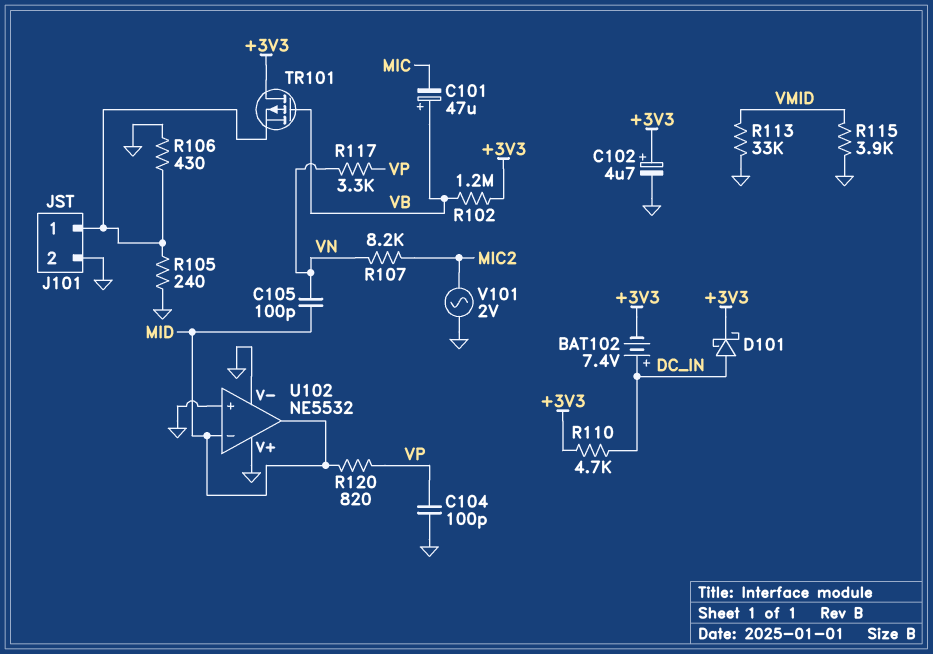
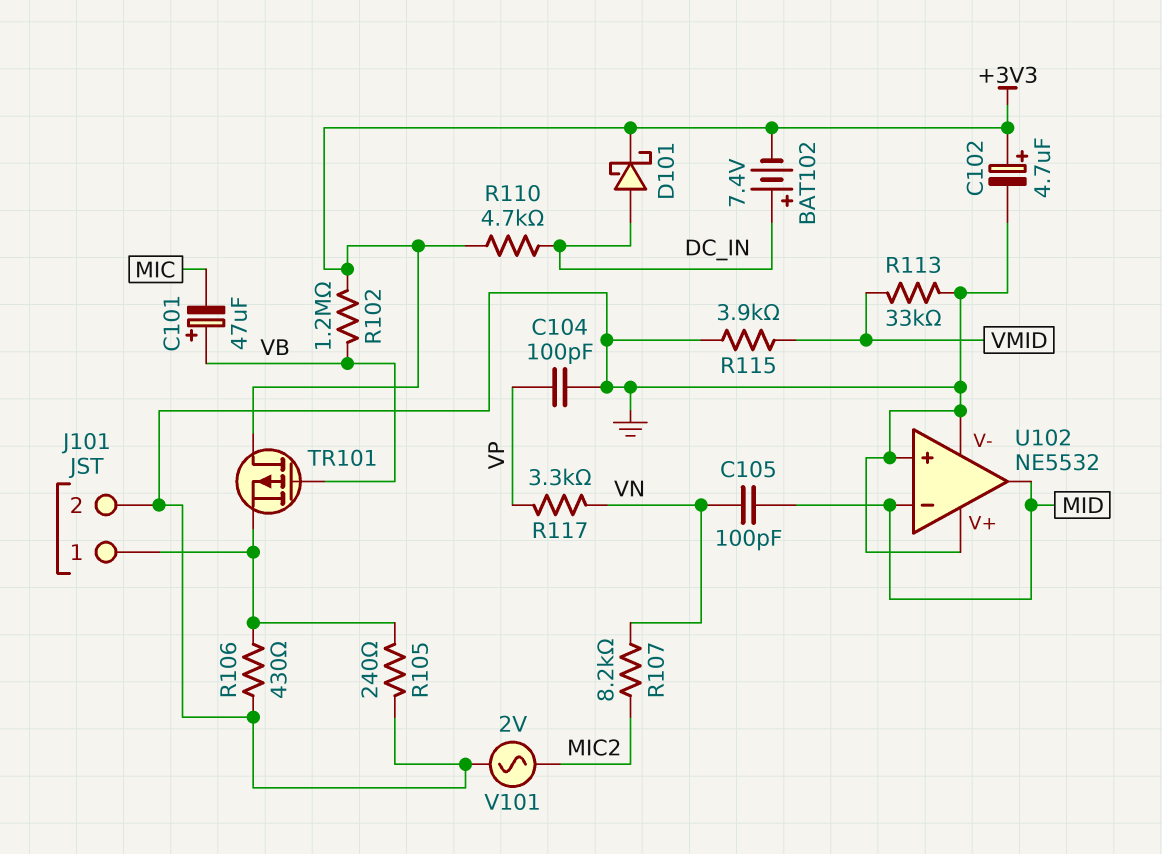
R120: 820 (MID, VP) -> none

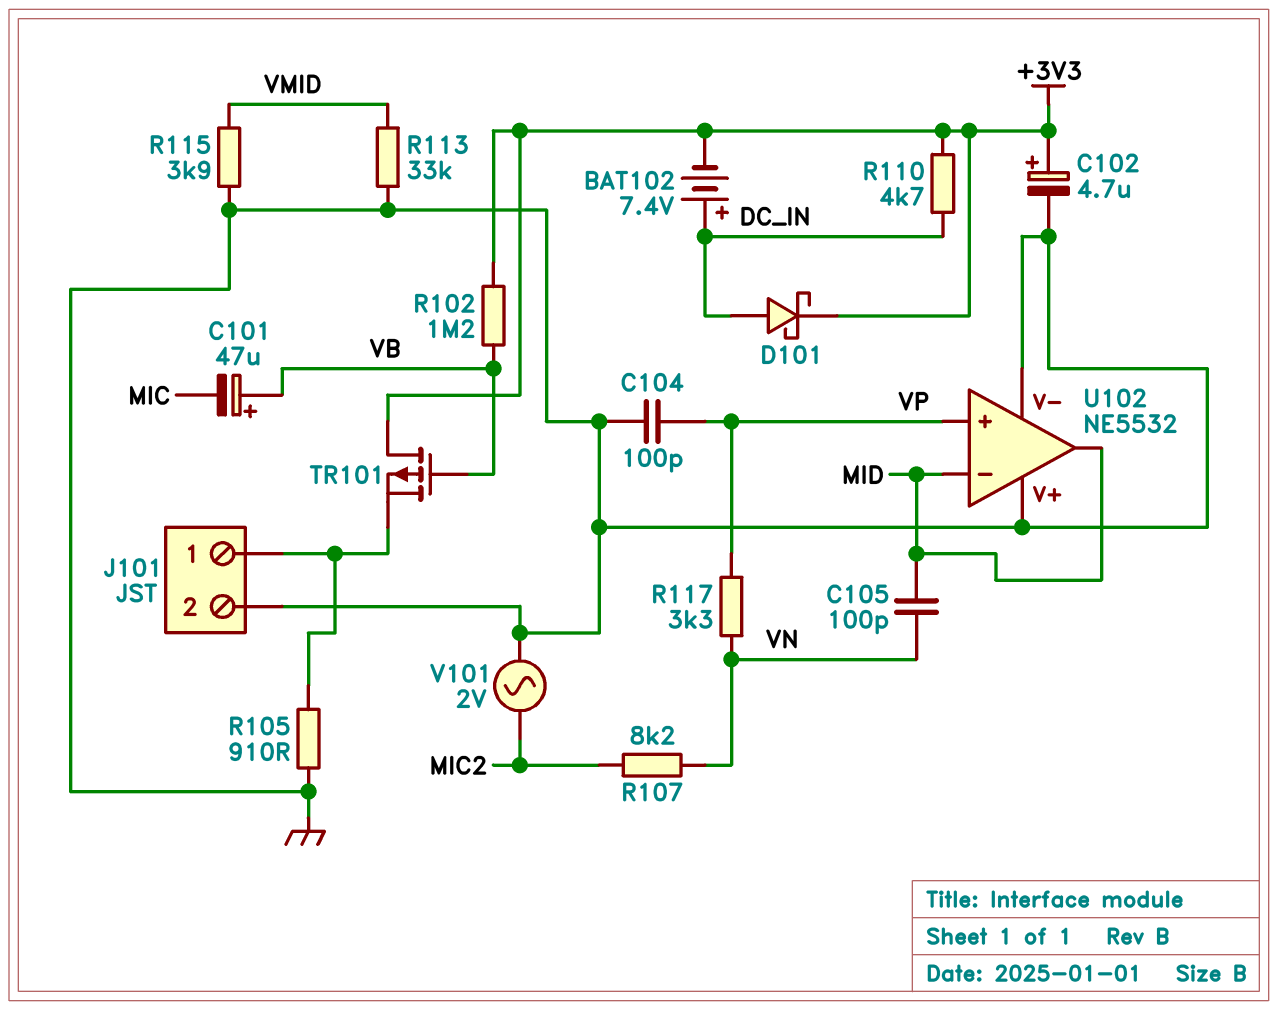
R105: 240 (GND, J101/1) -> 910 (GND, J101/1)
R106: 430 (GND, J101/1) -> none
U102 pin in+: GND -> VP

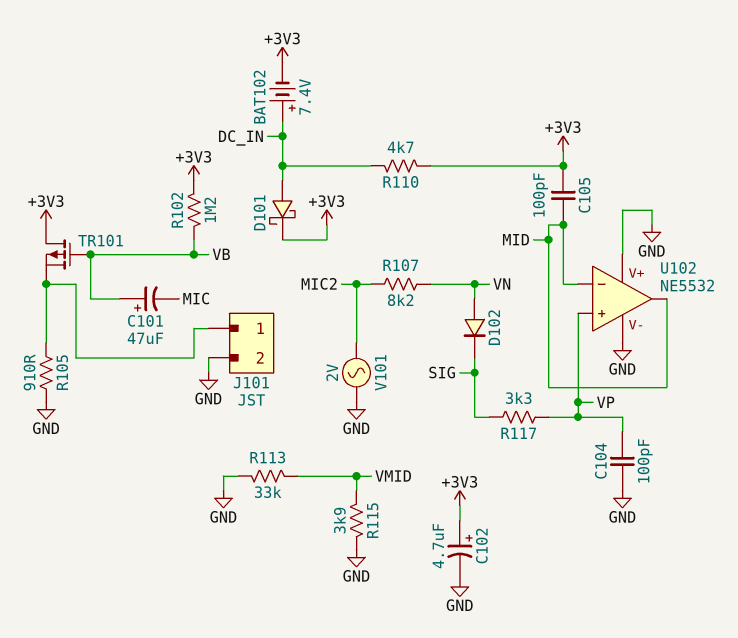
C105: 100pF (MID, VN) -> 100pF (+3V3, MID)
D102: none -> diode (A VN, K SIG)
R117: 3.3k (VN, VP) -> 3.3k (SIG, VP)

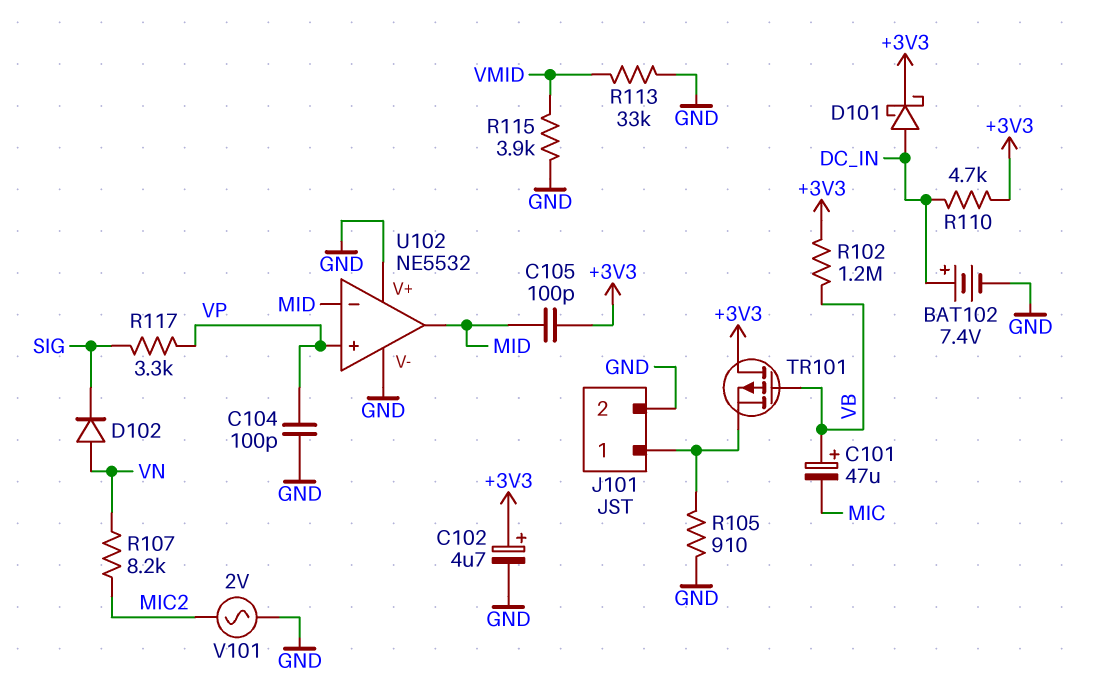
BAT102: 7.4V (plus DC_IN, minus +3V3) -> 7.4V (plus DC_IN, minus GND)

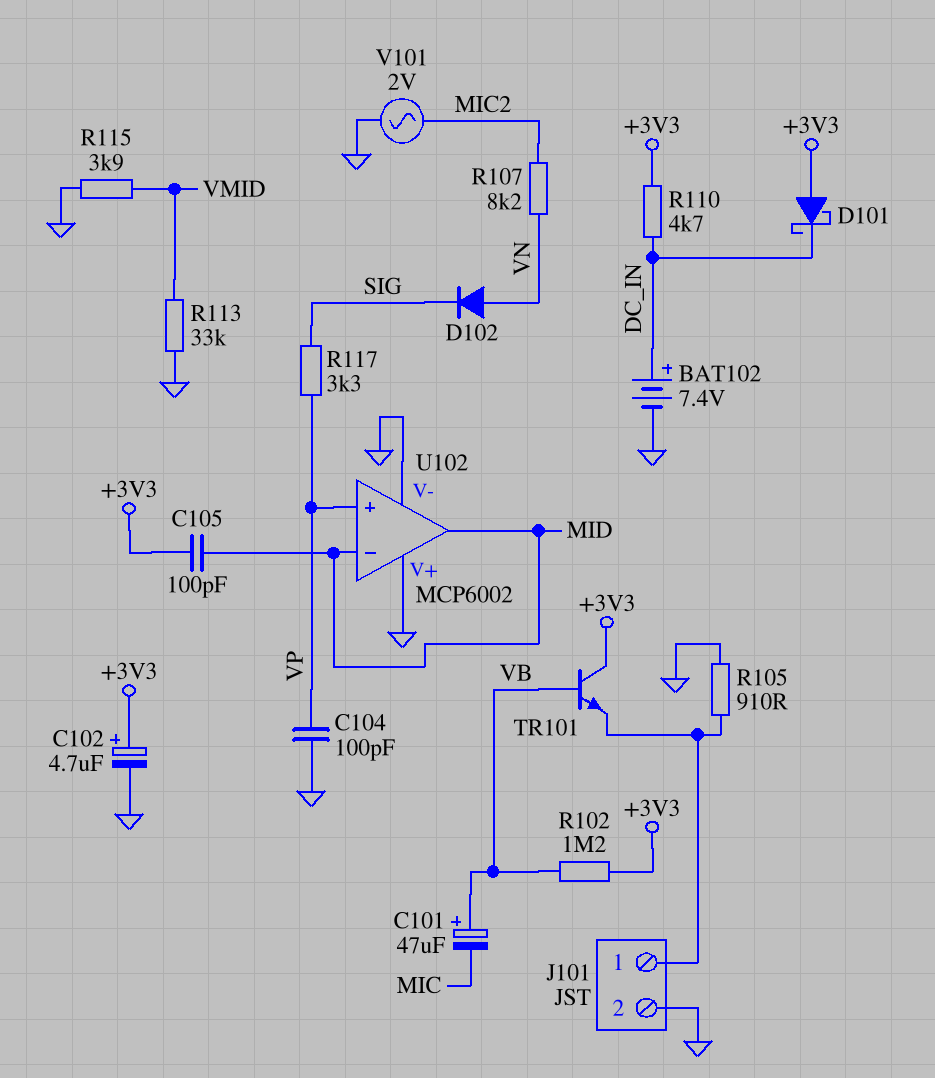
D101: schottky (A DC_IN, K +3V3) -> schottky (A +3V3, K DC_IN)
TR101: PMOS (G VB, D +3V3, S J101/1) -> NPN (B VB, C +3V3, E J101/1)
U102: NE5532 -> MCP6002

